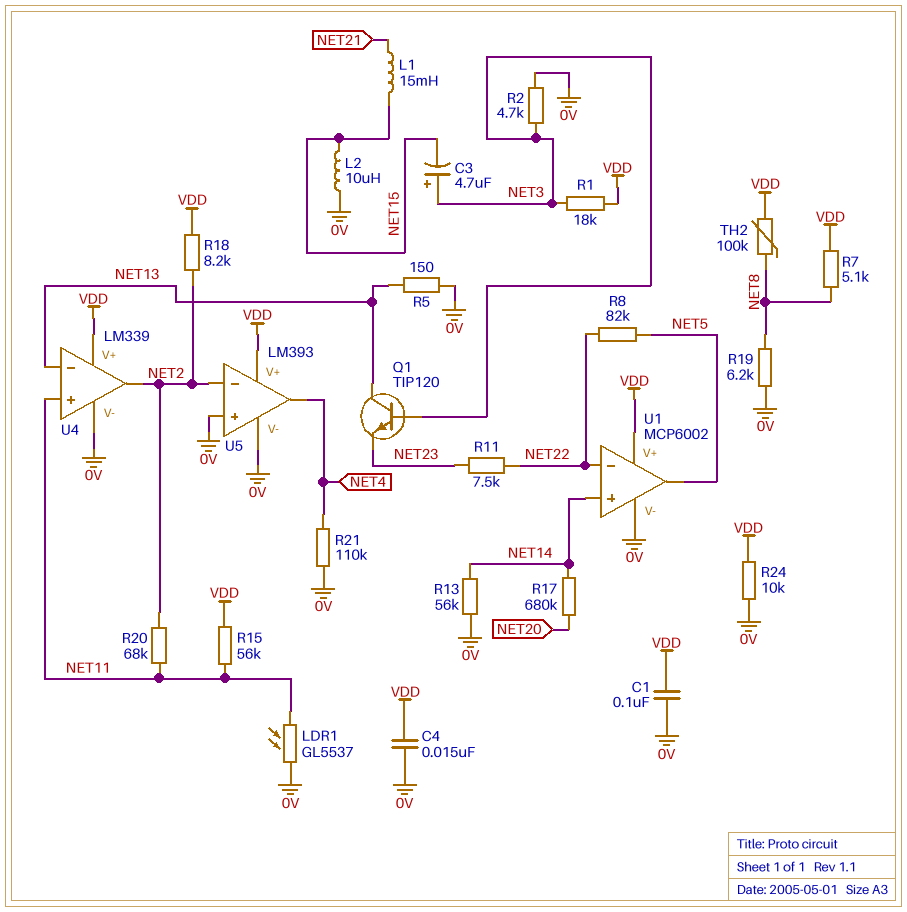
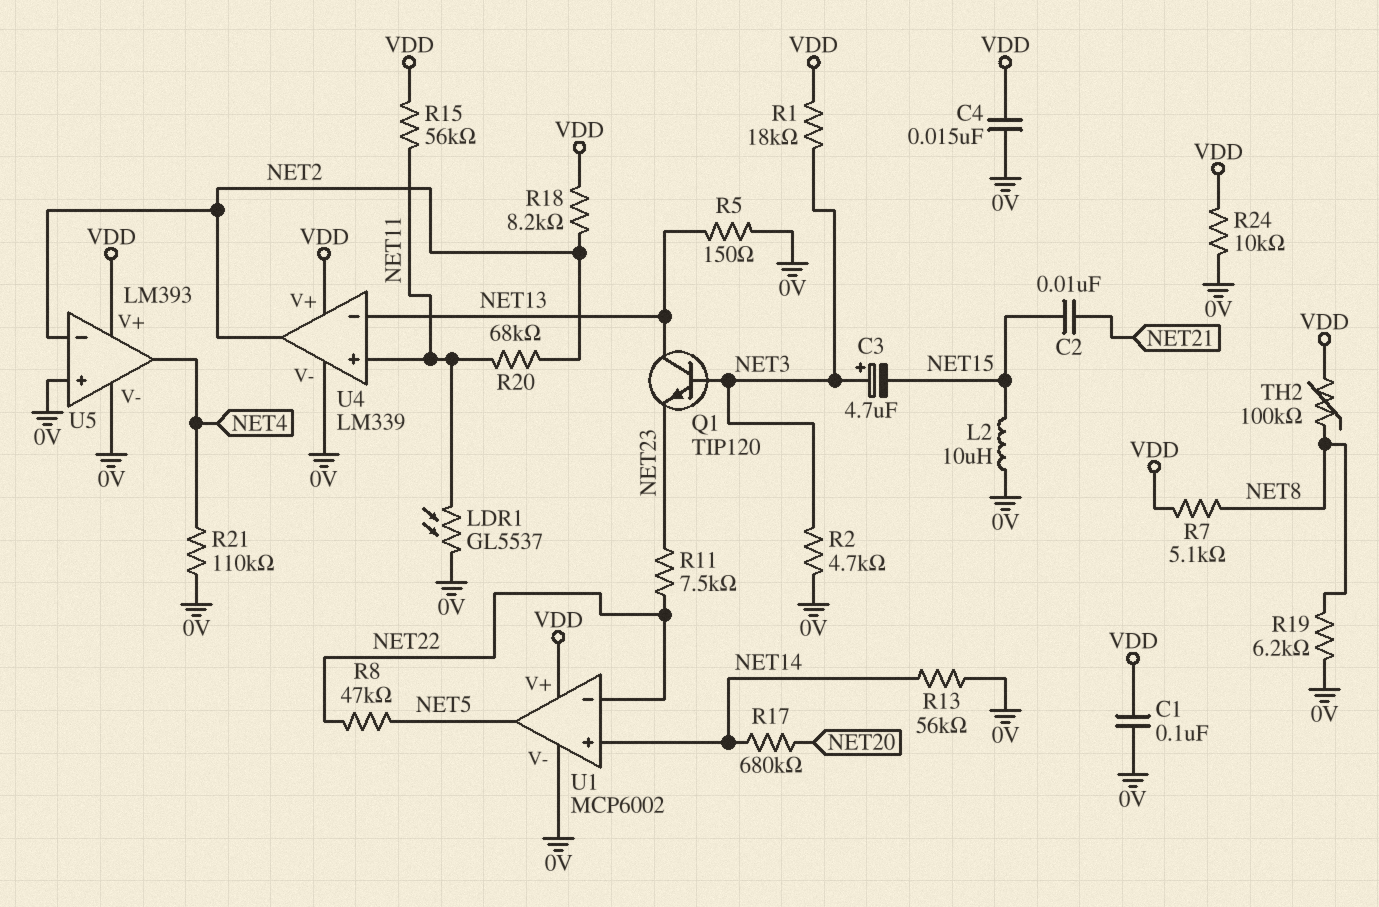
C2: none -> 10nF (NET15, NET21)
L1: 15mH (NET15, NET21) -> none
R8: 82k (NET5, NET22) -> 47k (NET5, NET22)

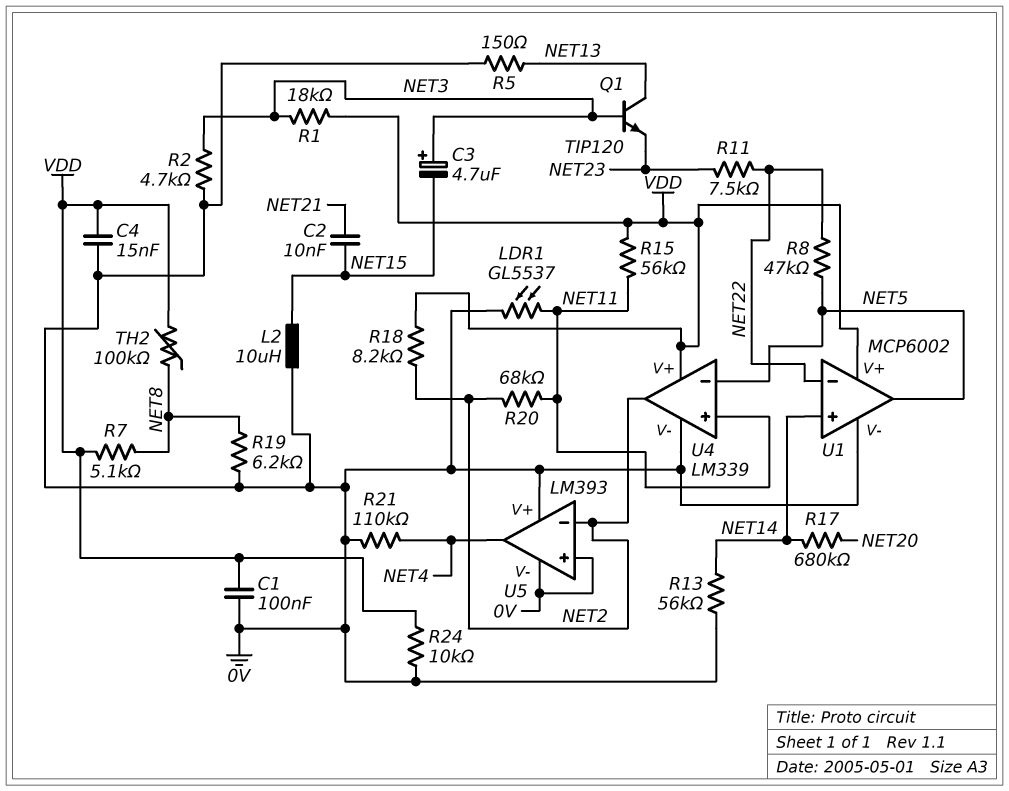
U4 pin in-: NET13 -> NET5
U5 pin V+: VDD -> 0V

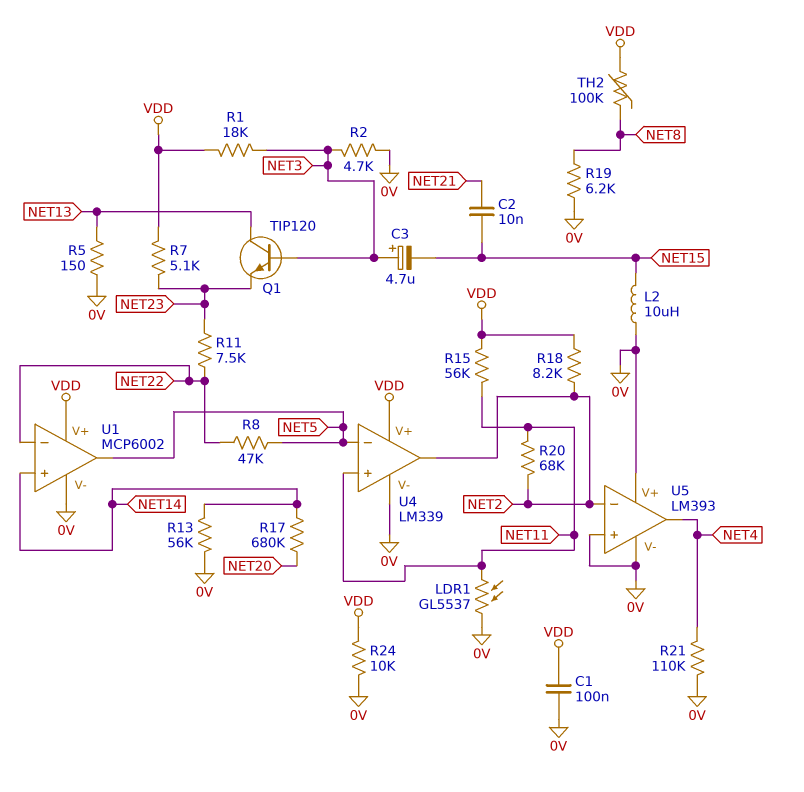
C4: 15nF (0V, VDD) -> none
R7: 5.1k (NET8, VDD) -> 5.1k (NET23, VDD)

